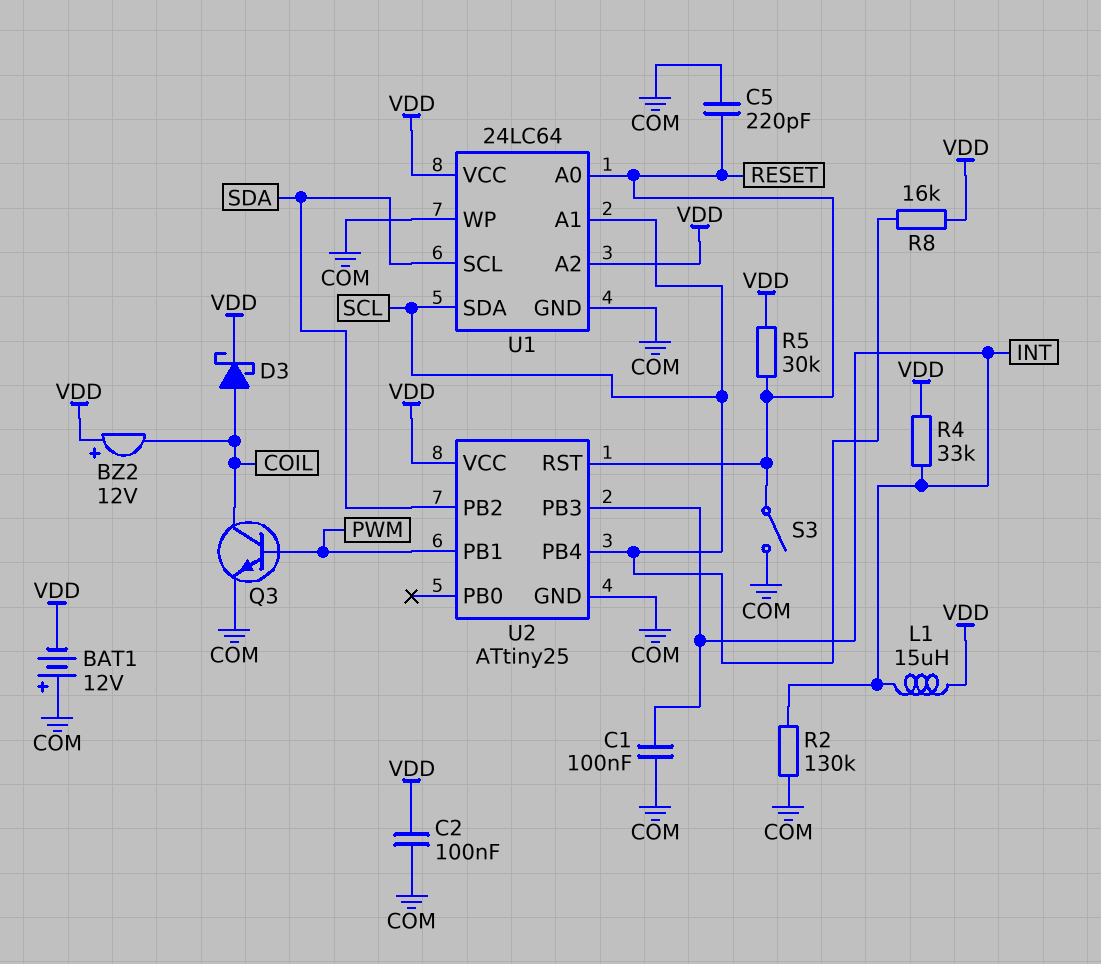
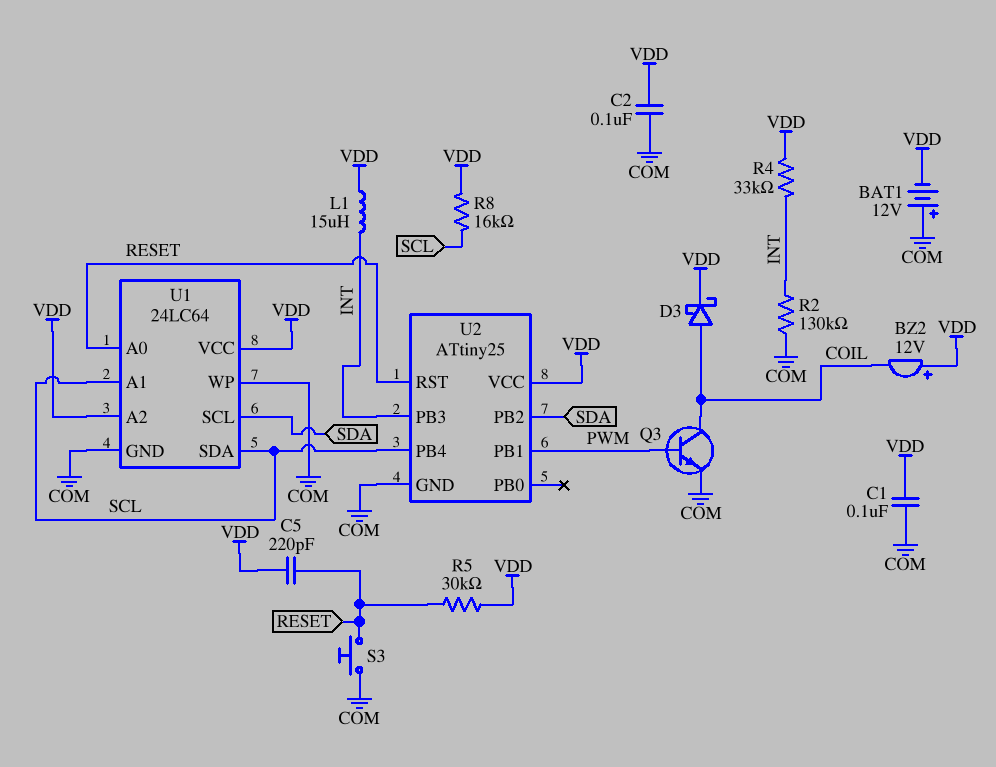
C1: 100nF (COM, INT) -> 100nF (COM, VDD)
C5: 220pF (COM, RESET) -> 220pF (RESET, VDD)
S3: switch (COM, RESET) -> button (COM, RESET)

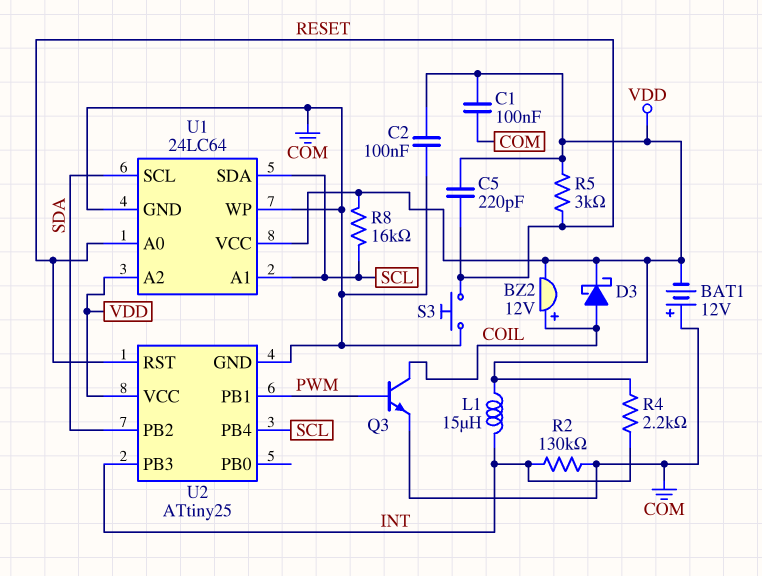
BZ2: buzzer 12V (plus VDD, minus COIL) -> buzzer 12V (plus COIL, minus VDD)
R4: 33k (INT, VDD) -> 2.2k (INT, VDD)
R5: 30k (RESET, VDD) -> 3k (RESET, VDD)

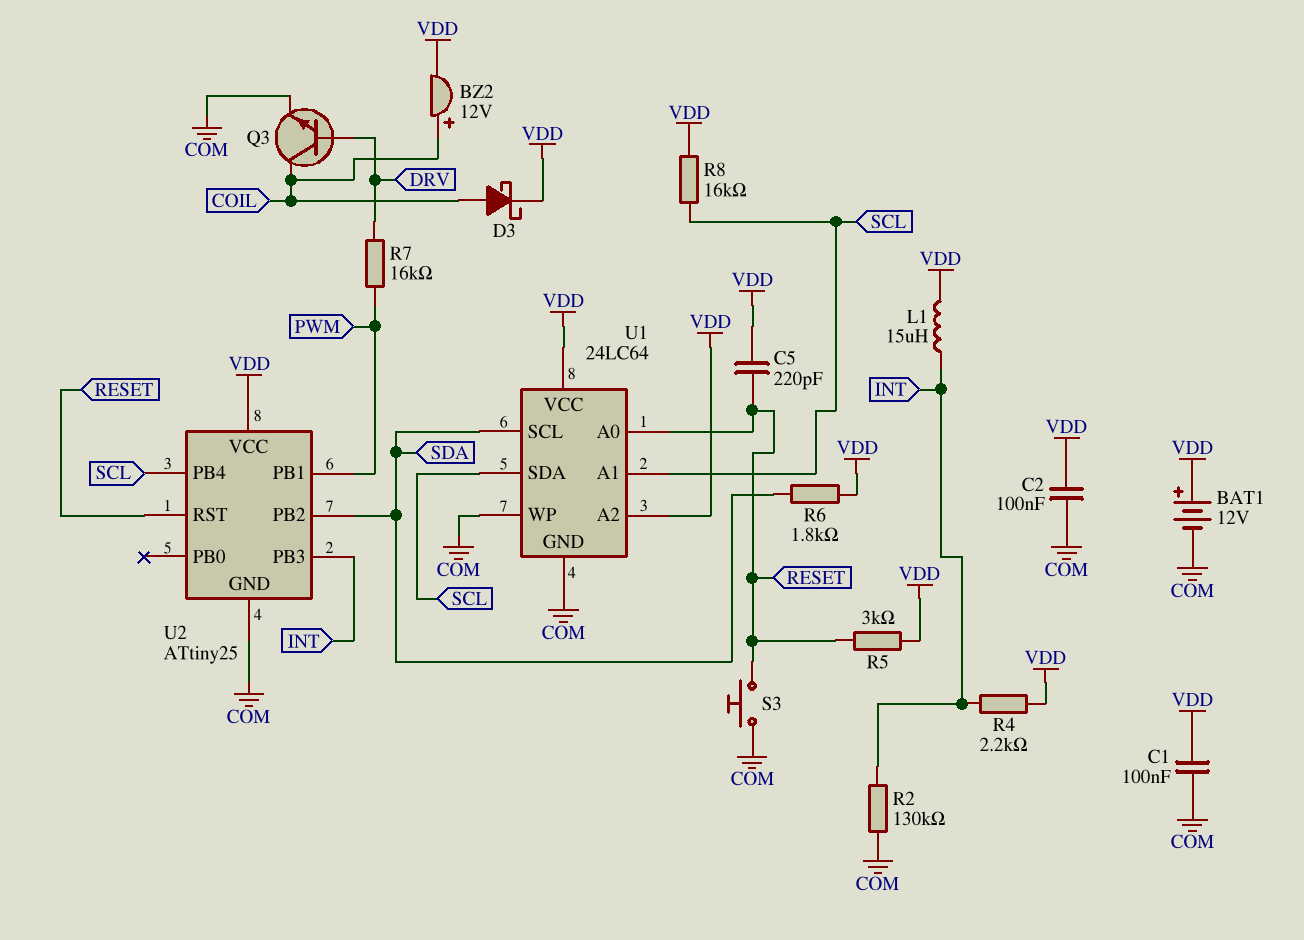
BAT1: 12V (plus COM, minus VDD) -> 12V (plus VDD, minus COM)
Q3: NPN (B PWM, C COIL, E COM) -> NPN (B DRV, C COIL, E COM)
R6: none -> 1.8k (SDA, VDD)
R7: none -> 16k (DRV, PWM)

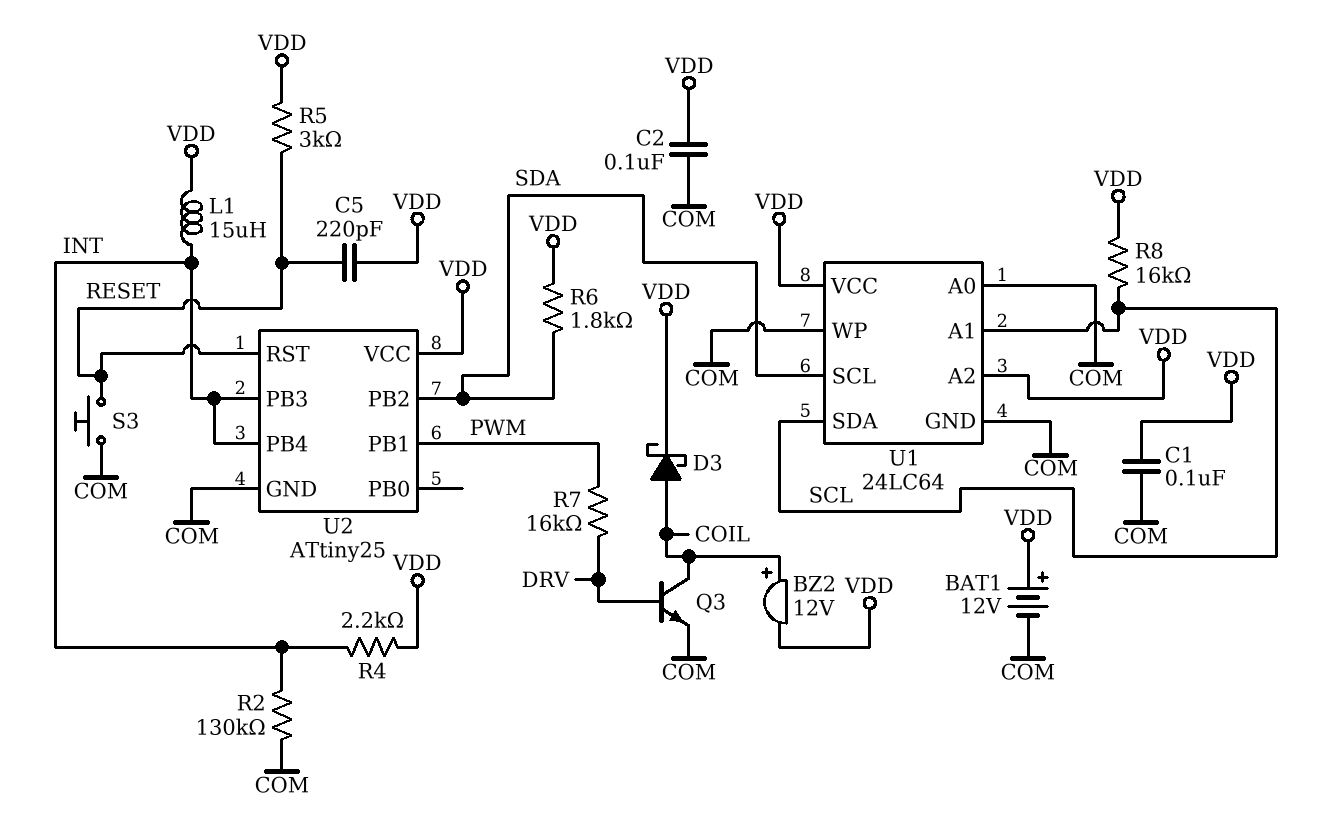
U1 pin A0: RESET -> COM
U2 pin PB4: SCL -> INT

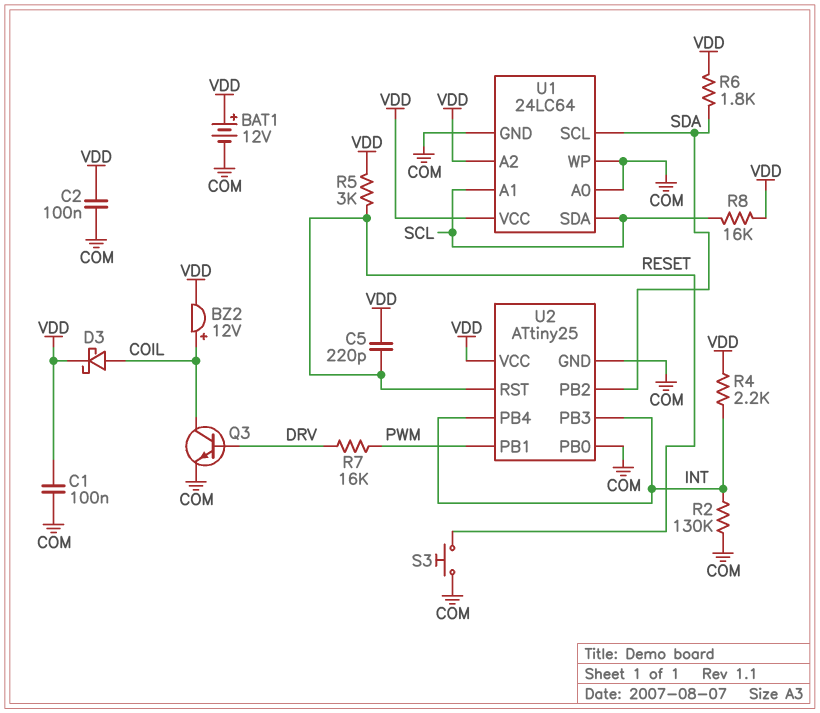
L1: 15uH (INT, VDD) -> none
U2 pin PB0: none -> COM

